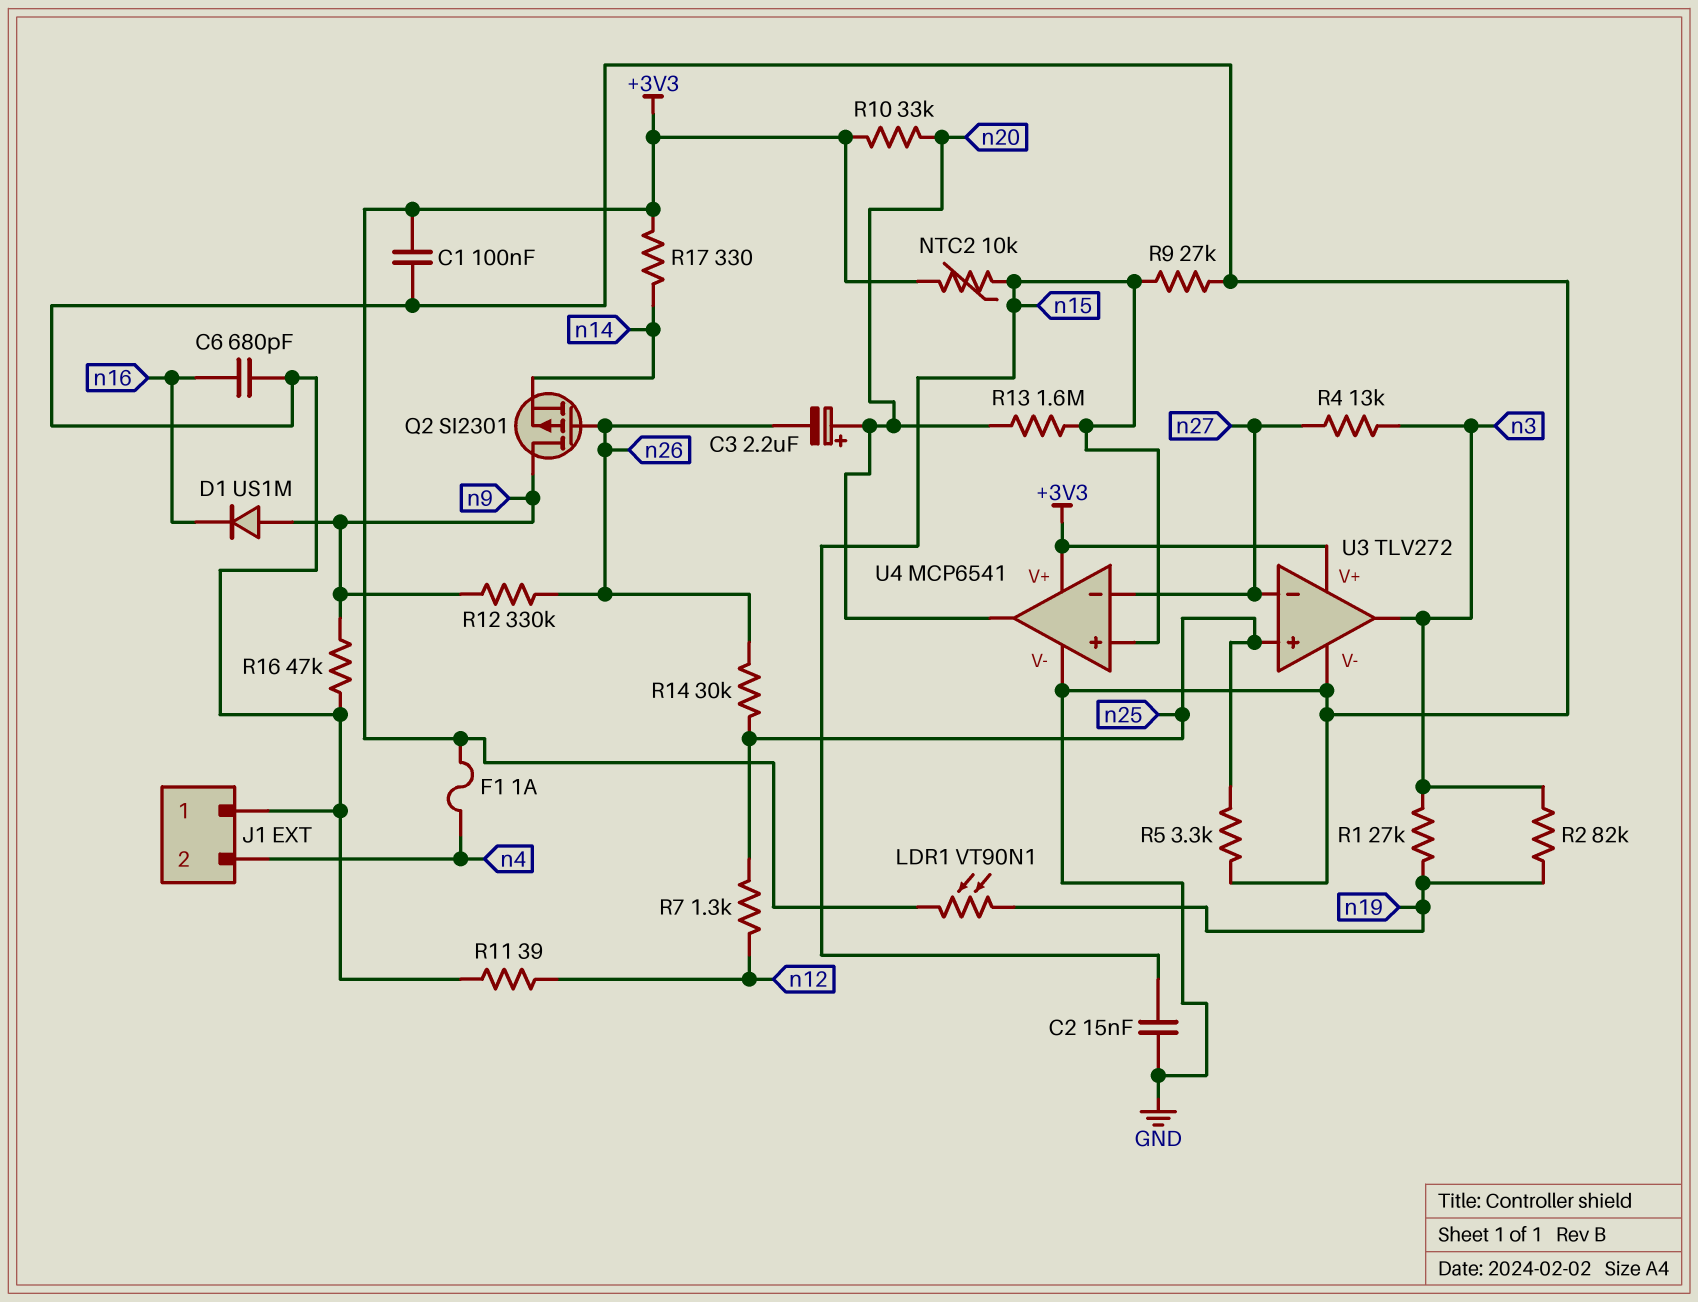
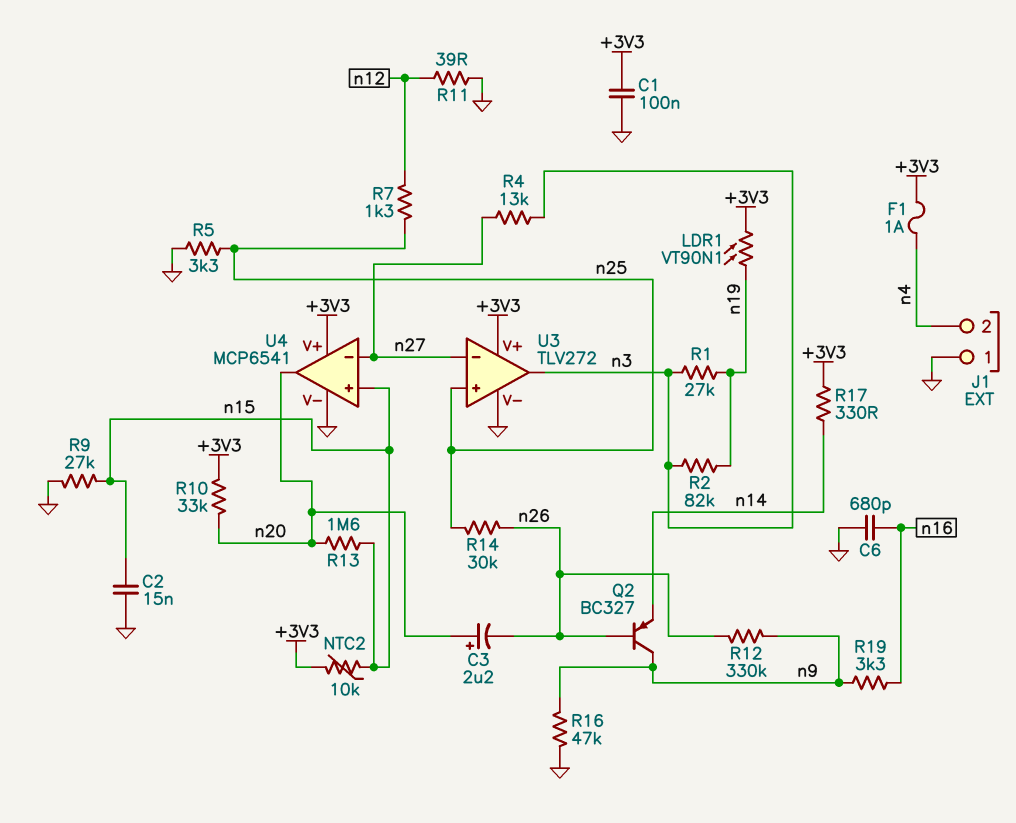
D1: diode US1M (A n9, K n16) -> none
Q2: PMOS SI2301 (G n26, D n9, S n14) -> PNP BC327 (B n26, C n9, E n14)
R19: none -> 3.3k (n9, n16)

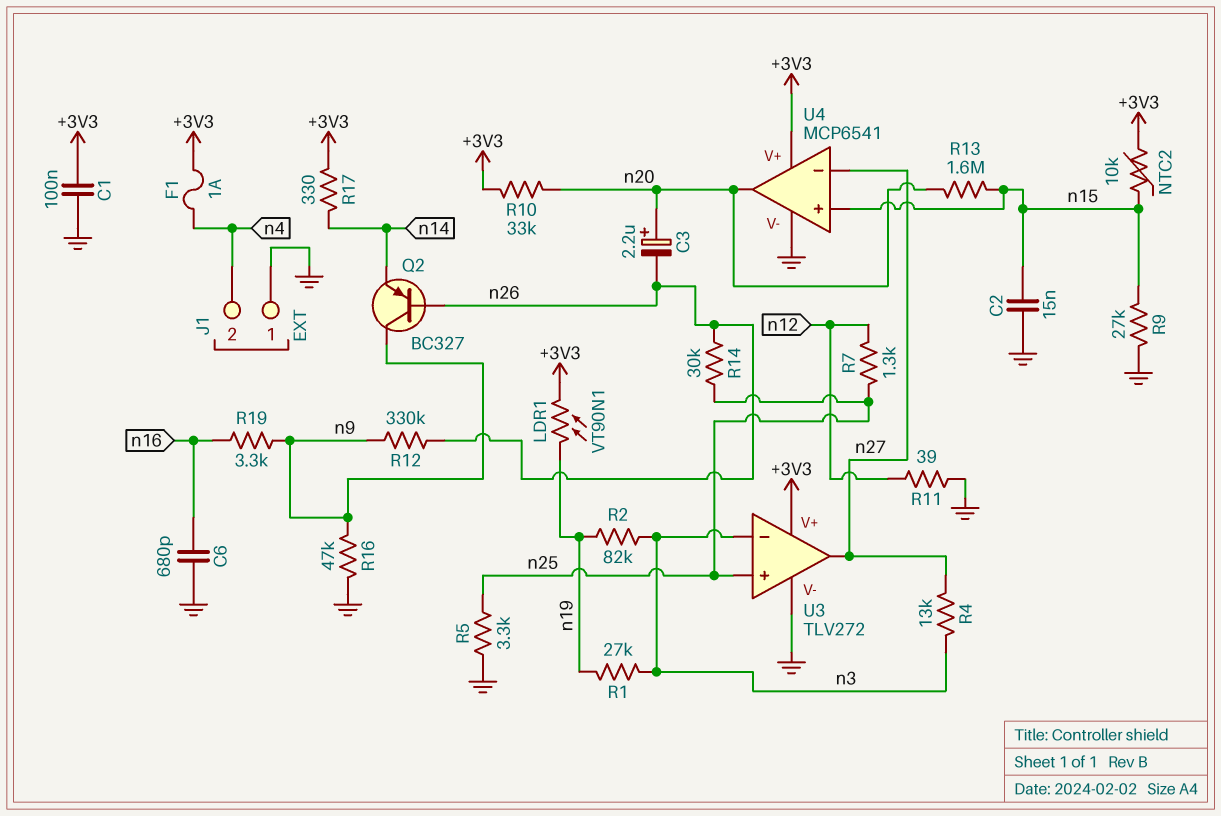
U3 pin in-: n27 -> n3
U3 pin out: n3 -> n27

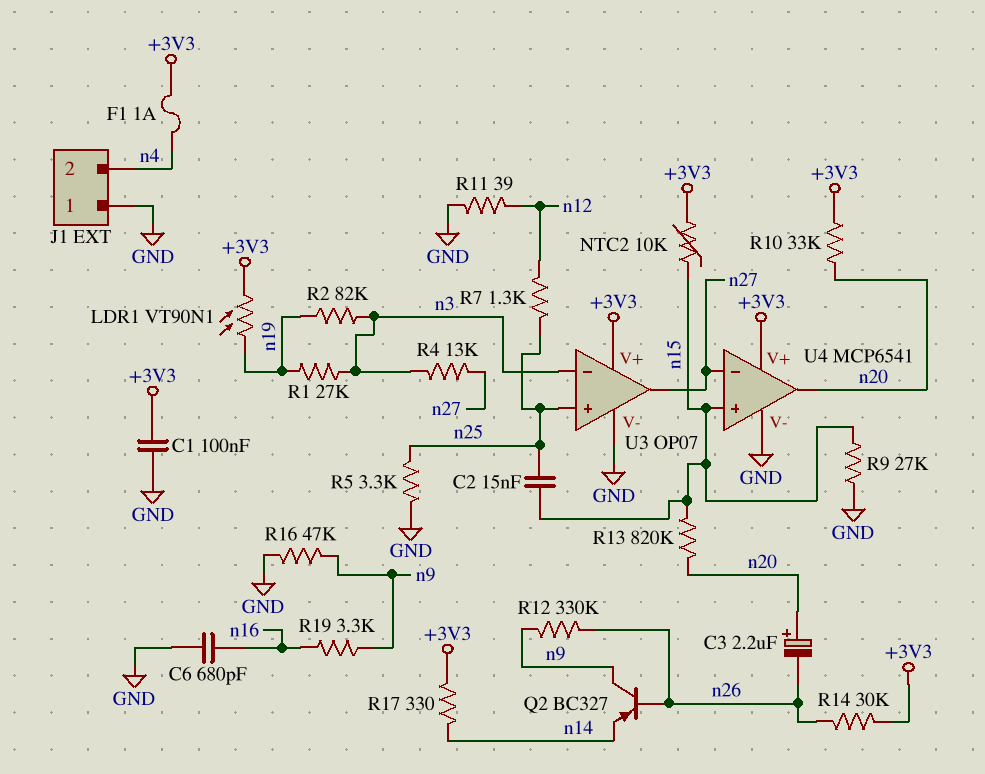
C2: 15nF (GND, n15) -> 15nF (n15, n25)
R13: 1.6M (n15, n20) -> 820k (n15, n20)
R14: 30k (n25, n26) -> 30k (+3V3, n26)
U3: TLV272 -> OP07

